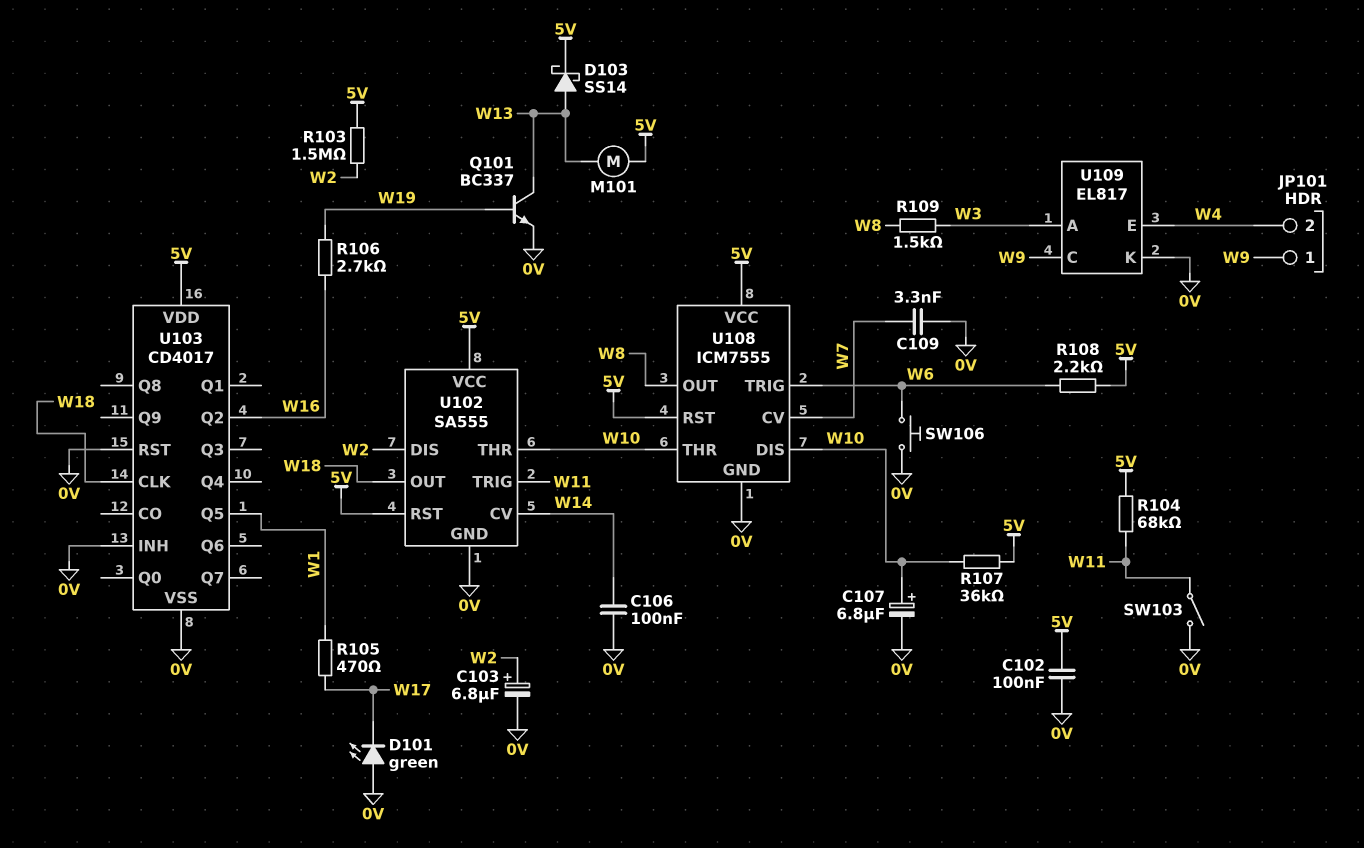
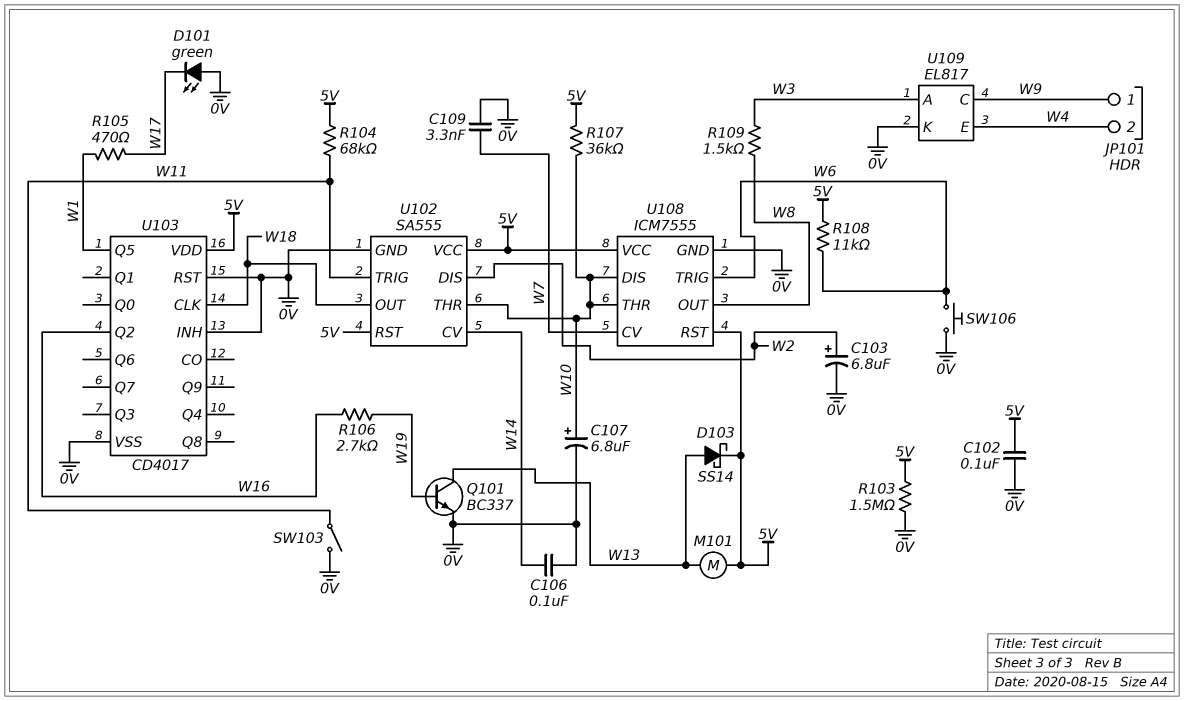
R103: 1.5M (5V, W2) -> 1.5M (0V, 5V)
R108: 2.2k (5V, W6) -> 11k (5V, W6)

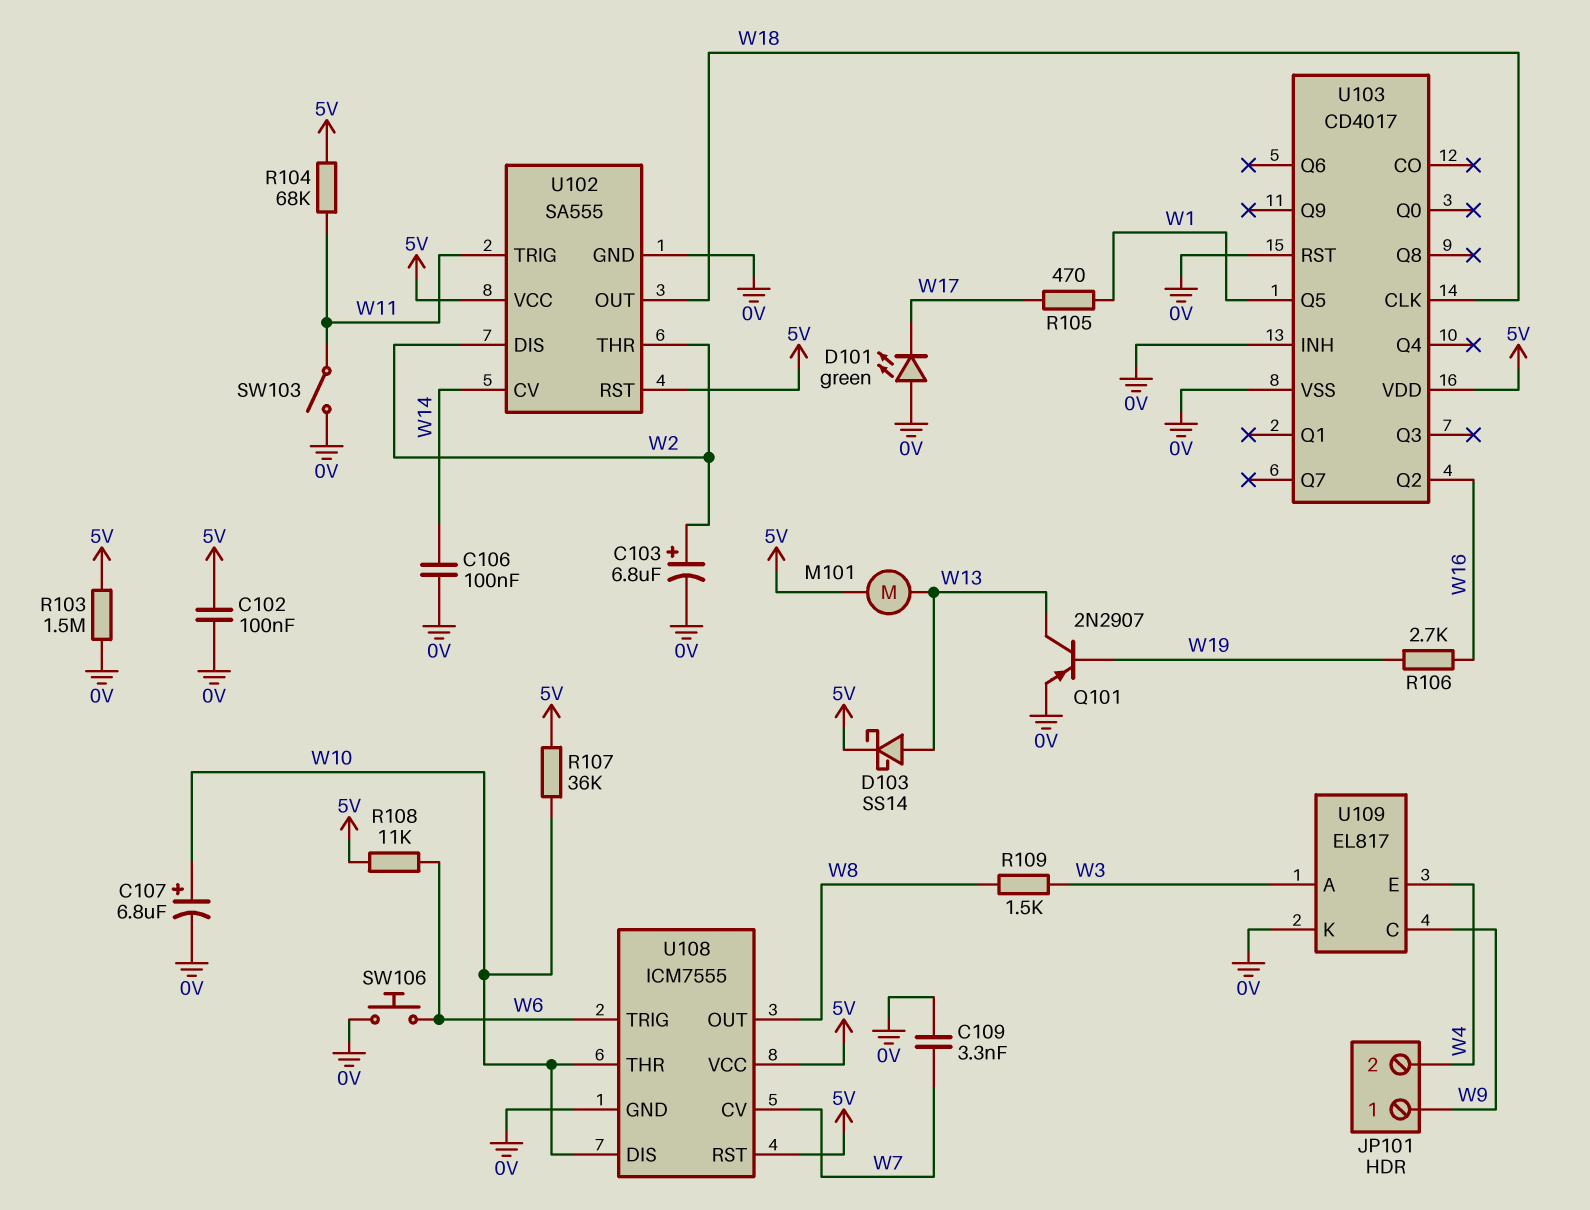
Q101: NPN BC337 (B W19, C W13, E 0V) -> PNP 2N2907 (B W19, C W13, E 0V)
U102 pin THR: W10 -> W2

